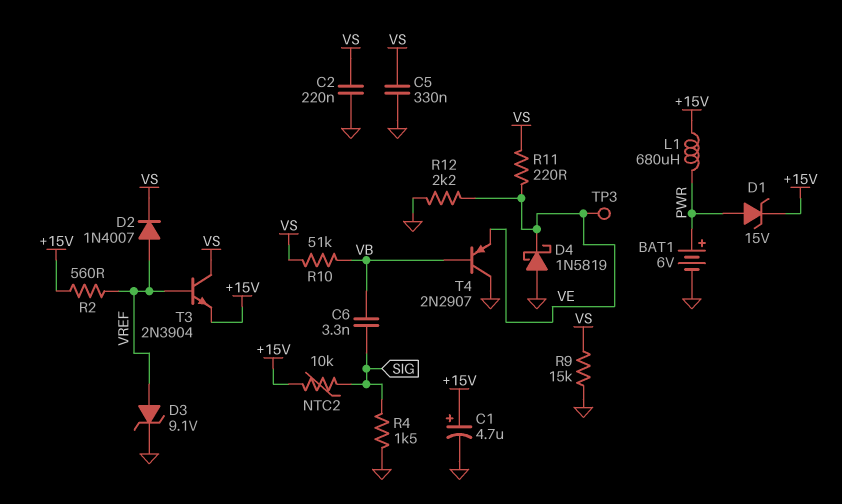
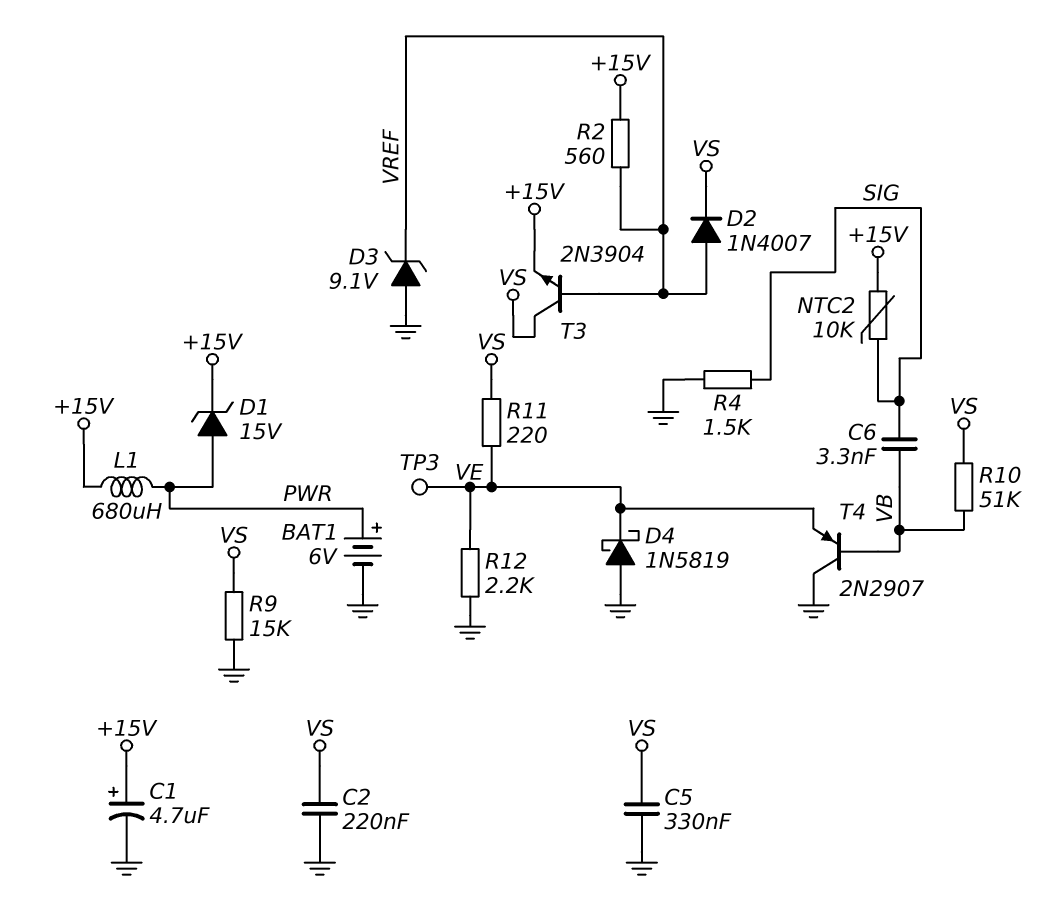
D3: zener 9.1V (A VREF, K GND) -> zener 9.1V (A GND, K VREF)

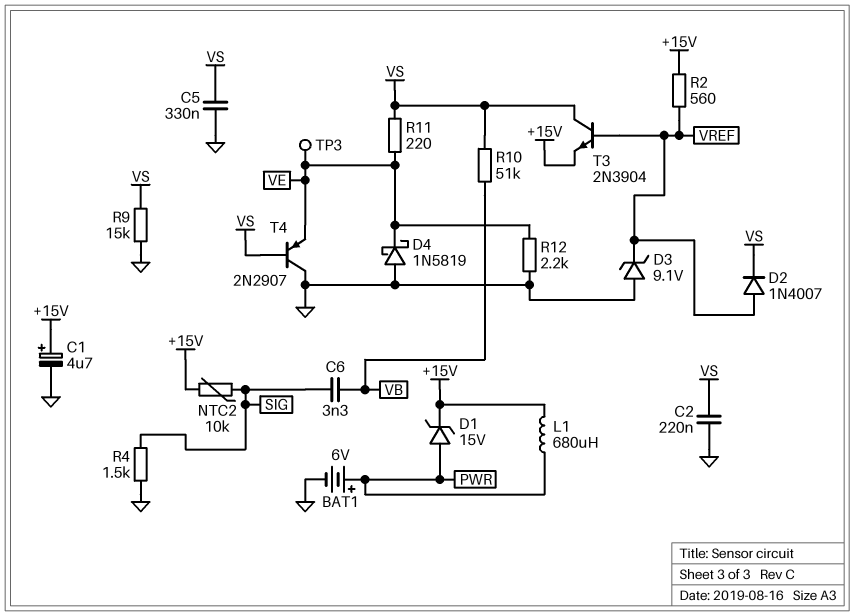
T4: PNP 2N2907 (B VB, C GND, E VE) -> PNP 2N2907 (B VS, C GND, E VE)

